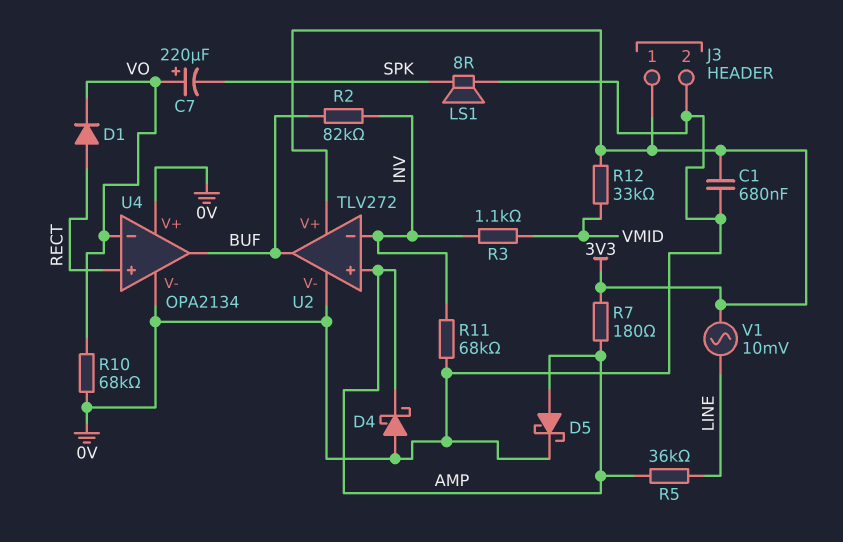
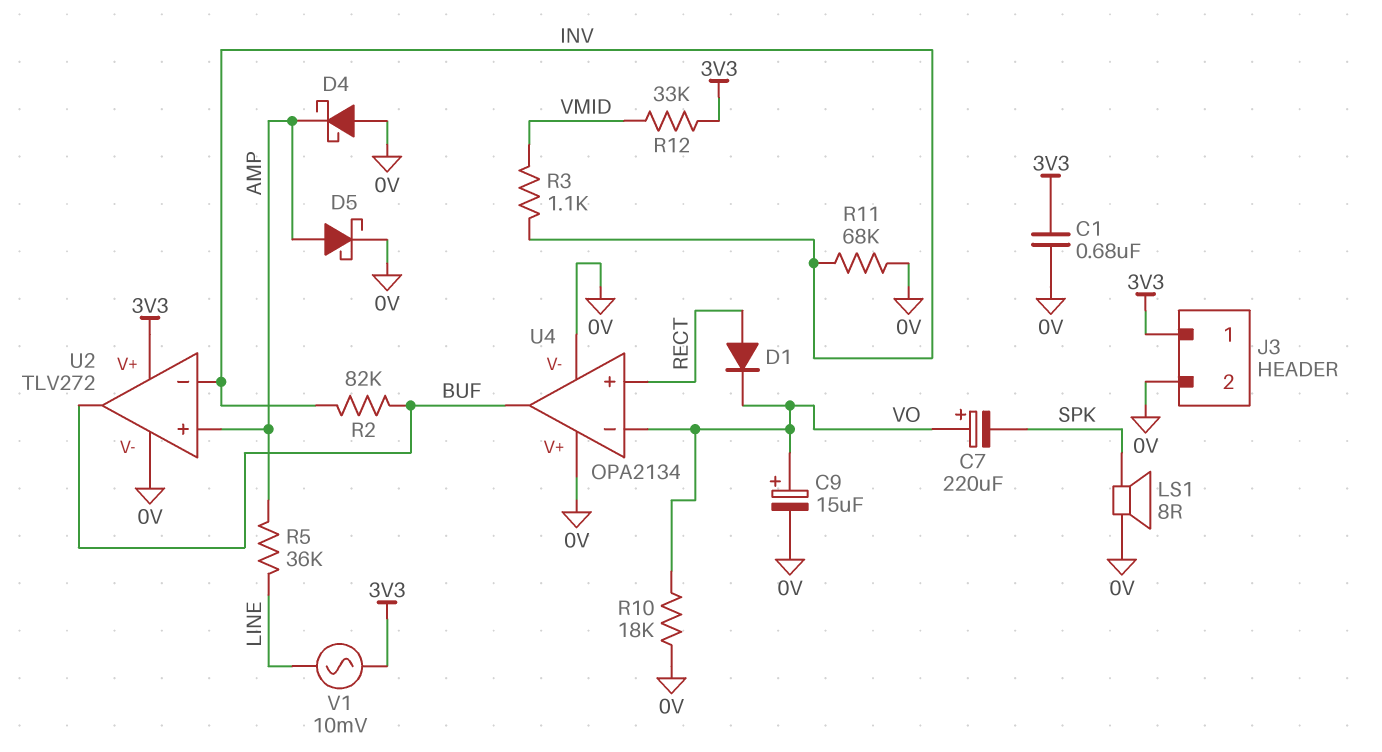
C9: none -> 15uF (plus VO, minus 0V)
R7: 180 (3V3, AMP) -> none
R10: 68k (0V, VO) -> 18k (0V, VO)

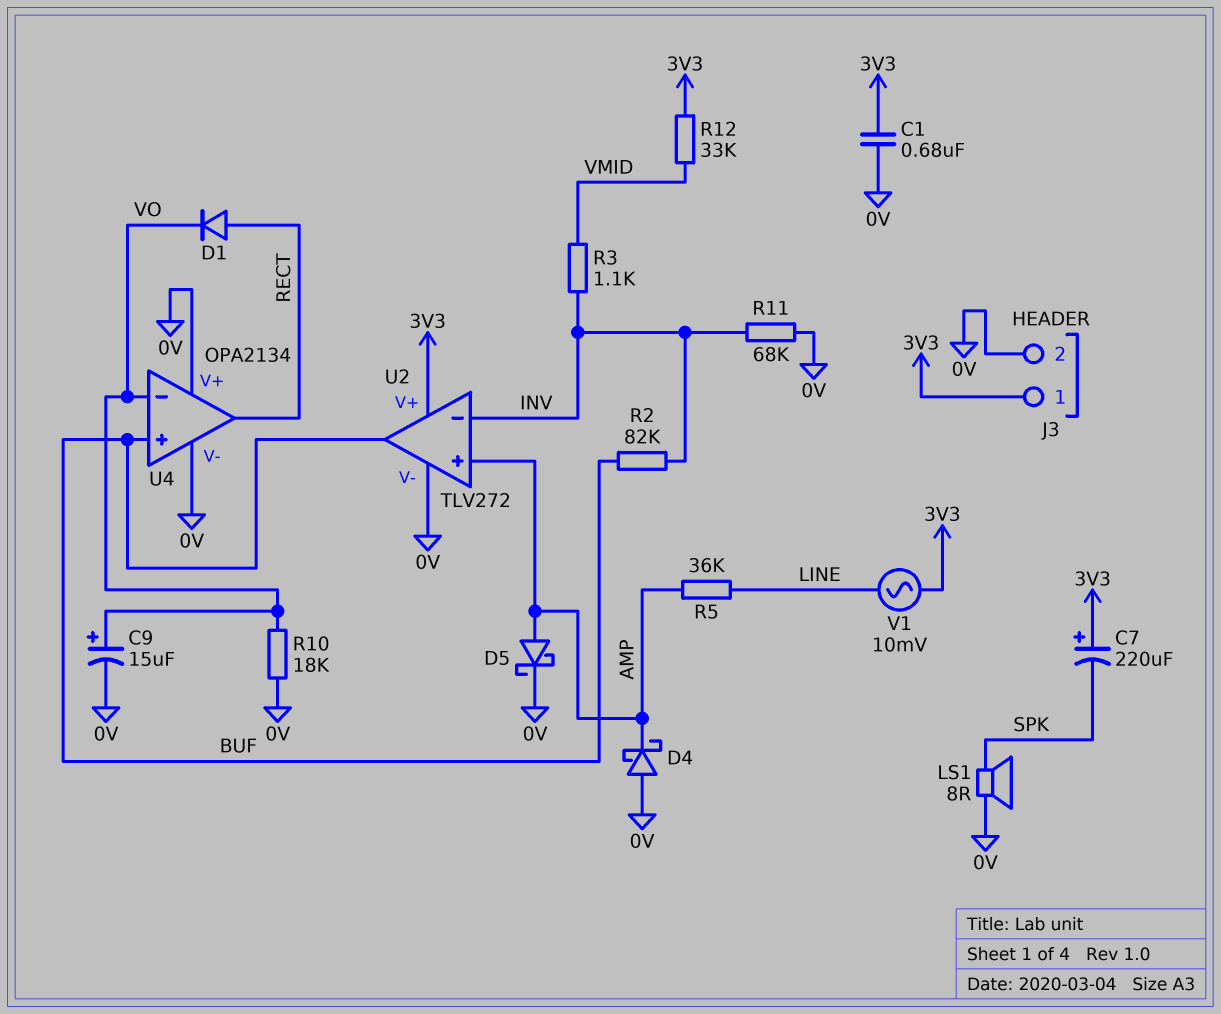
C7: 220uF (plus VO, minus SPK) -> 220uF (plus 3V3, minus SPK)
U4 pin in+: RECT -> BUF
U4 pin out: BUF -> RECT

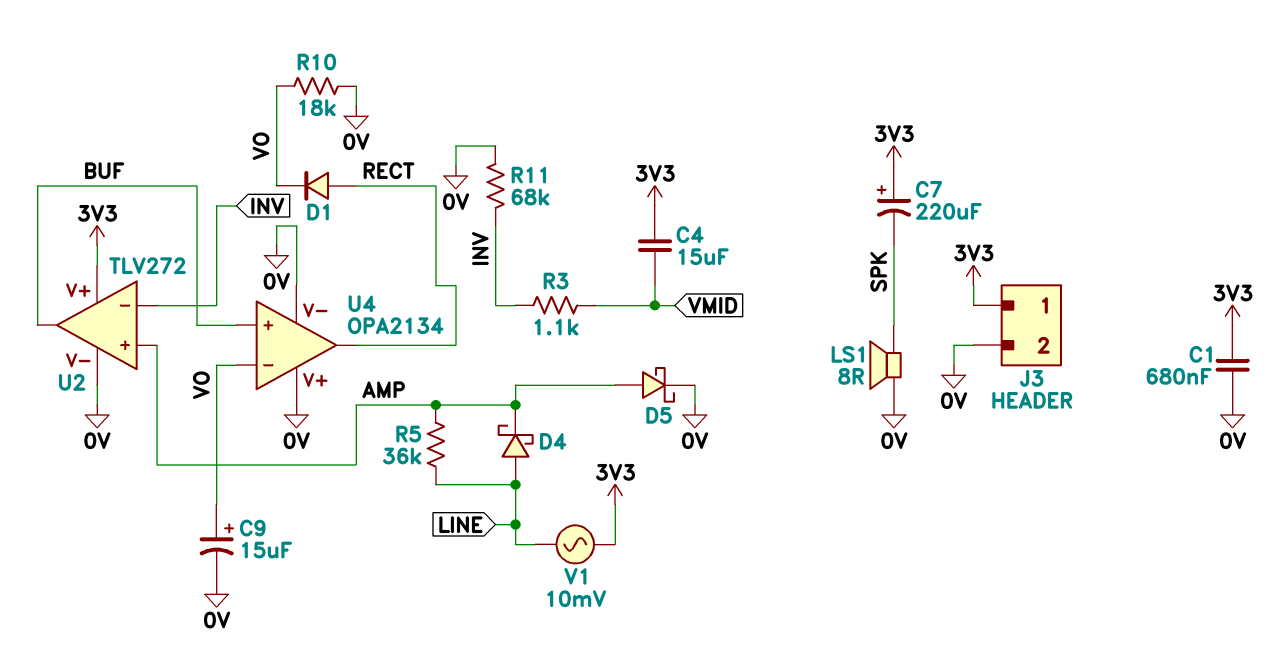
C4: none -> 15uF (3V3, VMID)
D4: schottky (A 0V, K AMP) -> schottky (A LINE, K AMP)
R2: 82k (BUF, INV) -> none
R12: 33k (3V3, VMID) -> none

